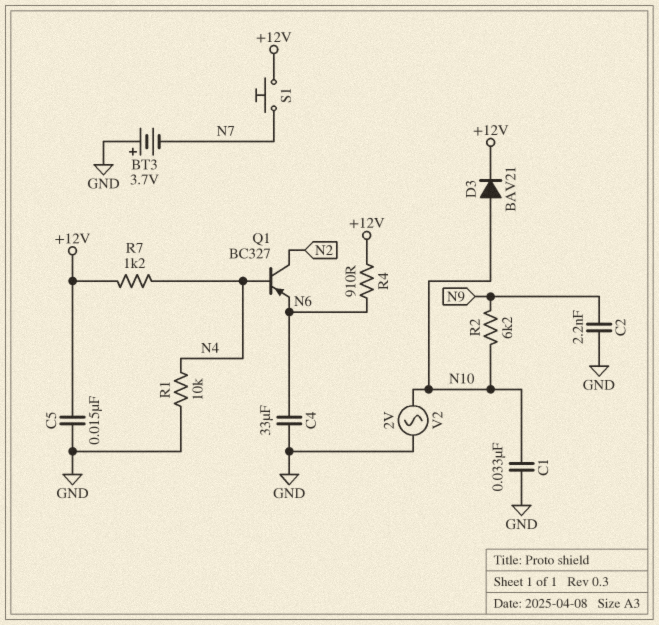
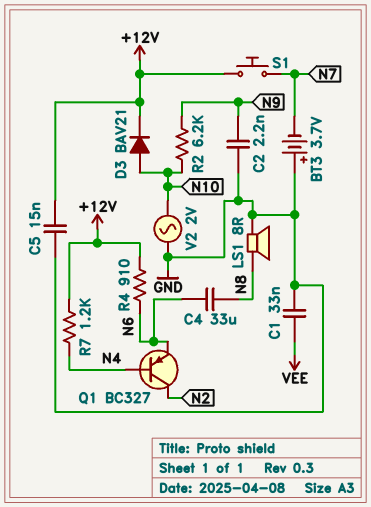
C1: 33nF (GND, N10) -> 33nF (GND, VEE)
C4: 33uF (GND, N6) -> 33uF (N6, N8)
LS1: none -> speaker 8R (GND, N8)
R1: 10k (GND, N4) -> none

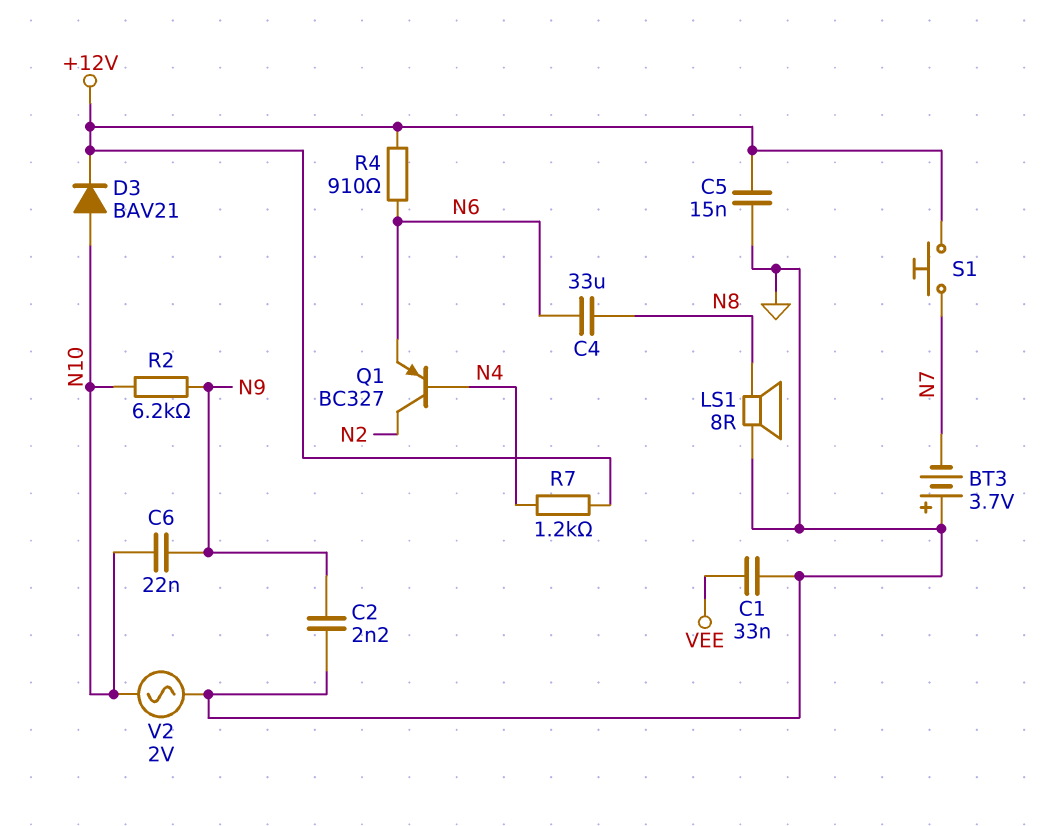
C6: none -> 22nF (N9, N10)

